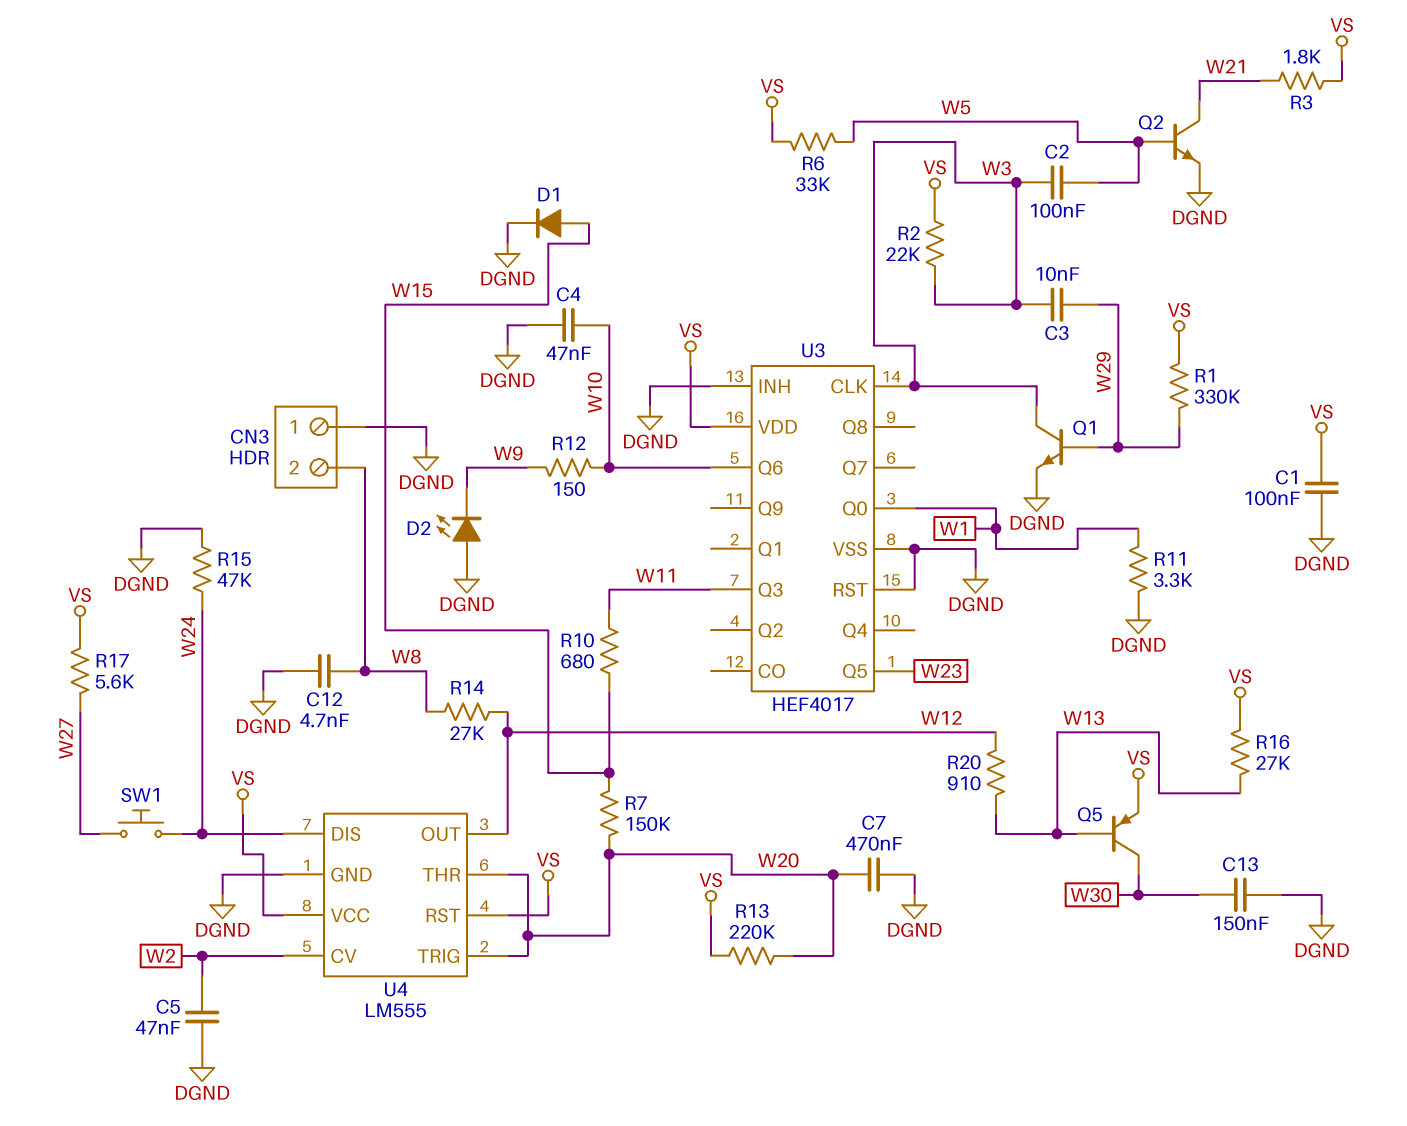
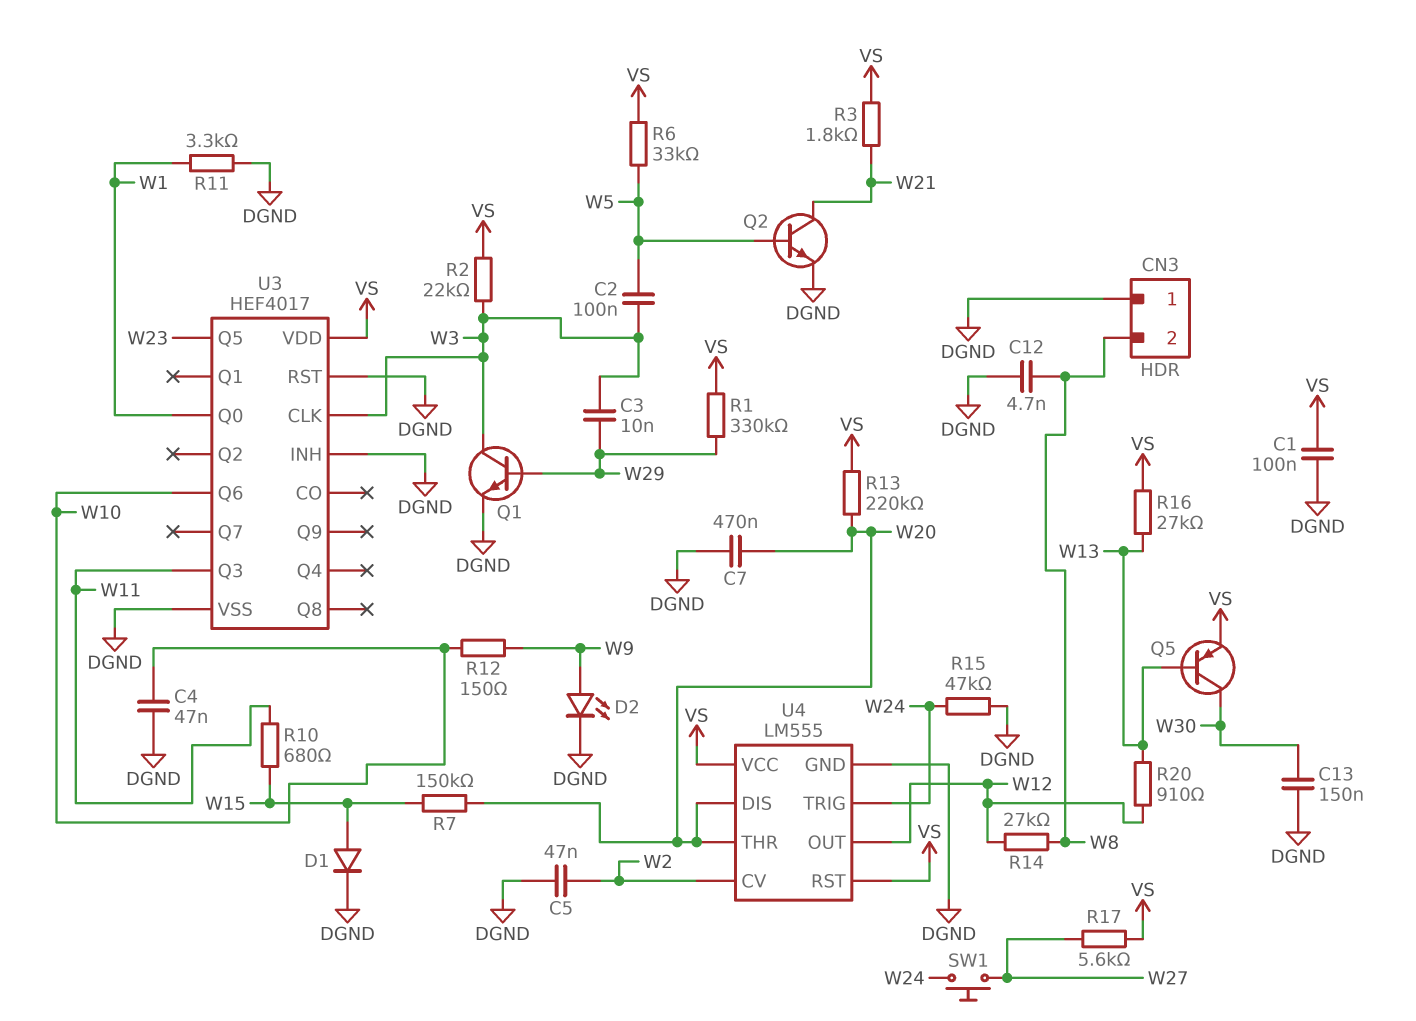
D2: LED (A DGND, K W9) -> LED (A W9, K DGND)
U4 pin DIS: W24 -> W20
U4 pin TRIG: W20 -> W24

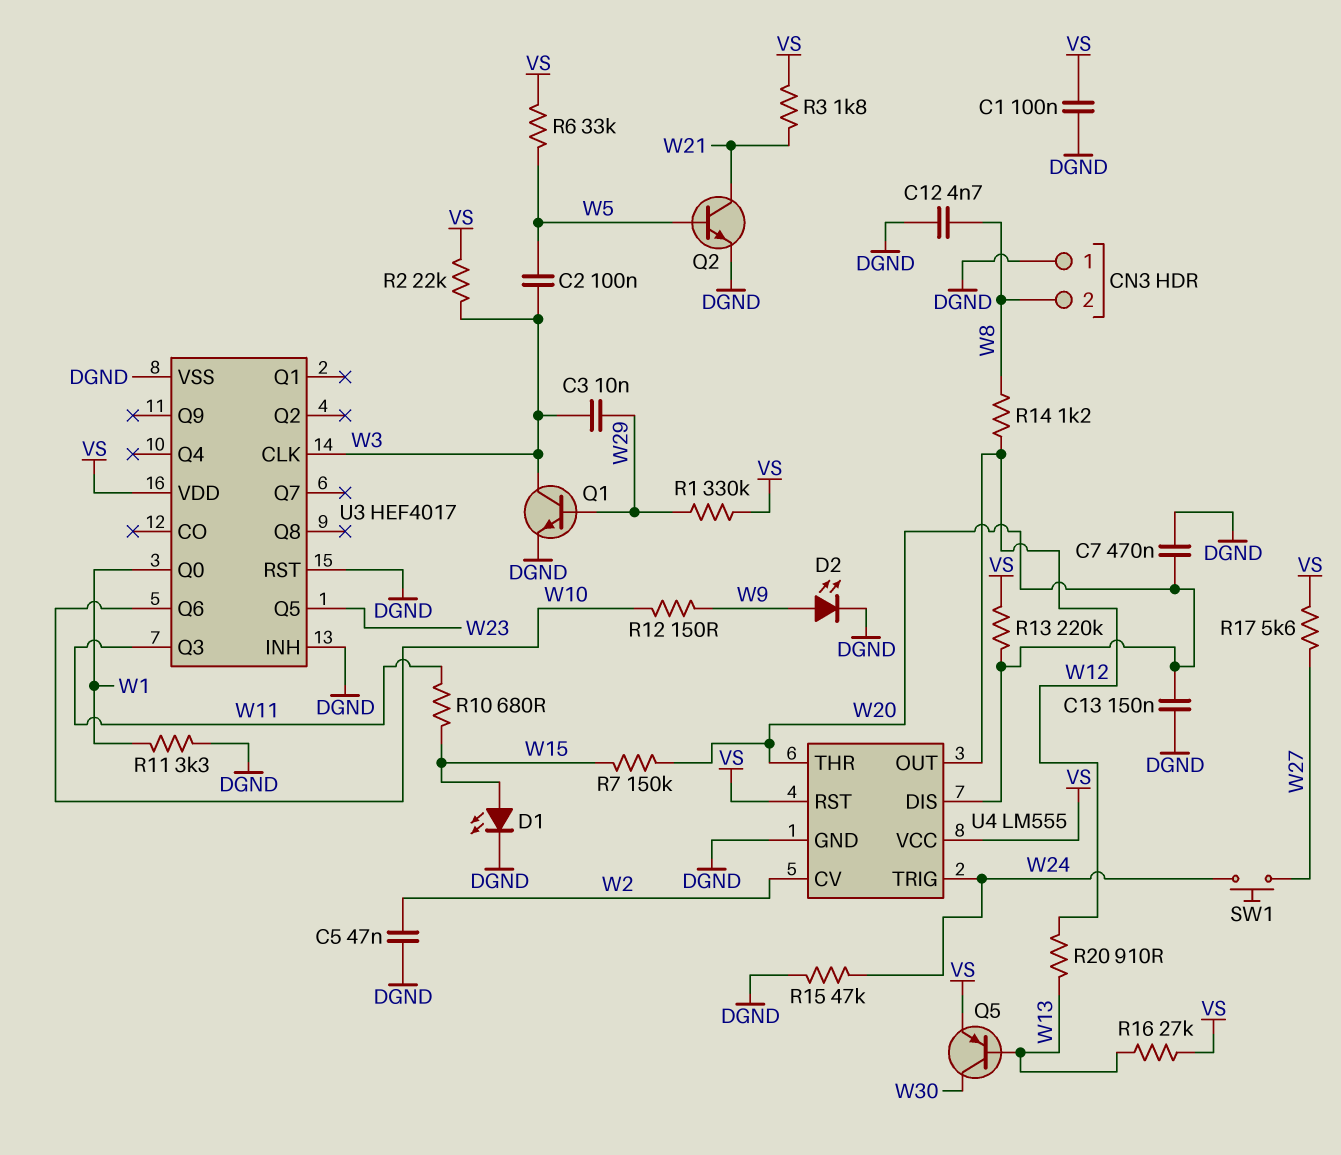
C4: 47nF (DGND, W10) -> none
C13: 150nF (DGND, W30) -> 150nF (DGND, W20)
D1: diode (A W15, K DGND) -> LED (A W15, K DGND)
R14: 27k (W8, W12) -> 1.2k (W8, W12)

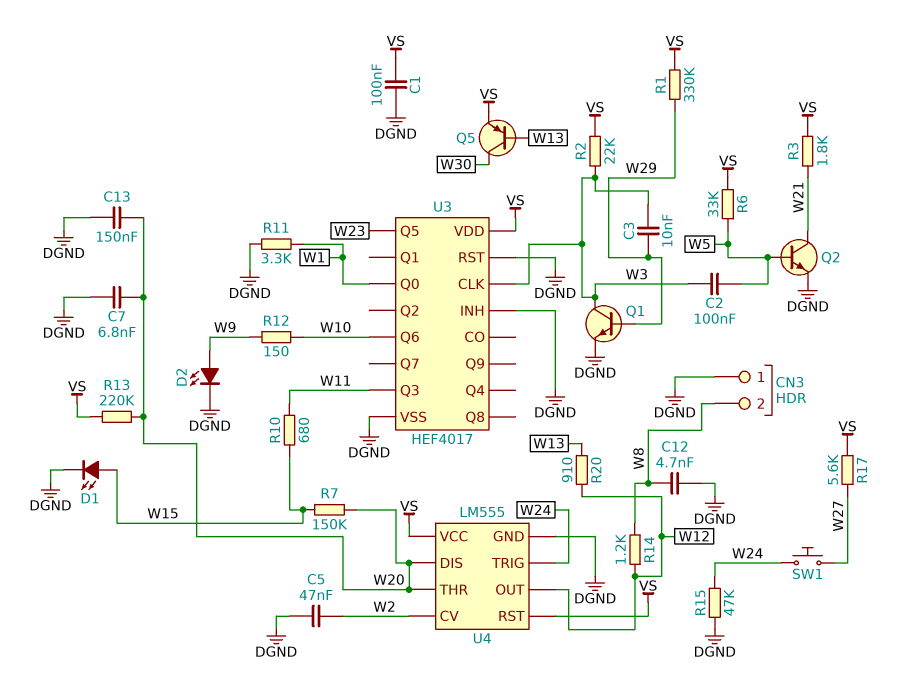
C7: 470nF (DGND, W20) -> 6.8nF (DGND, W20)
R16: 27k (VS, W13) -> none

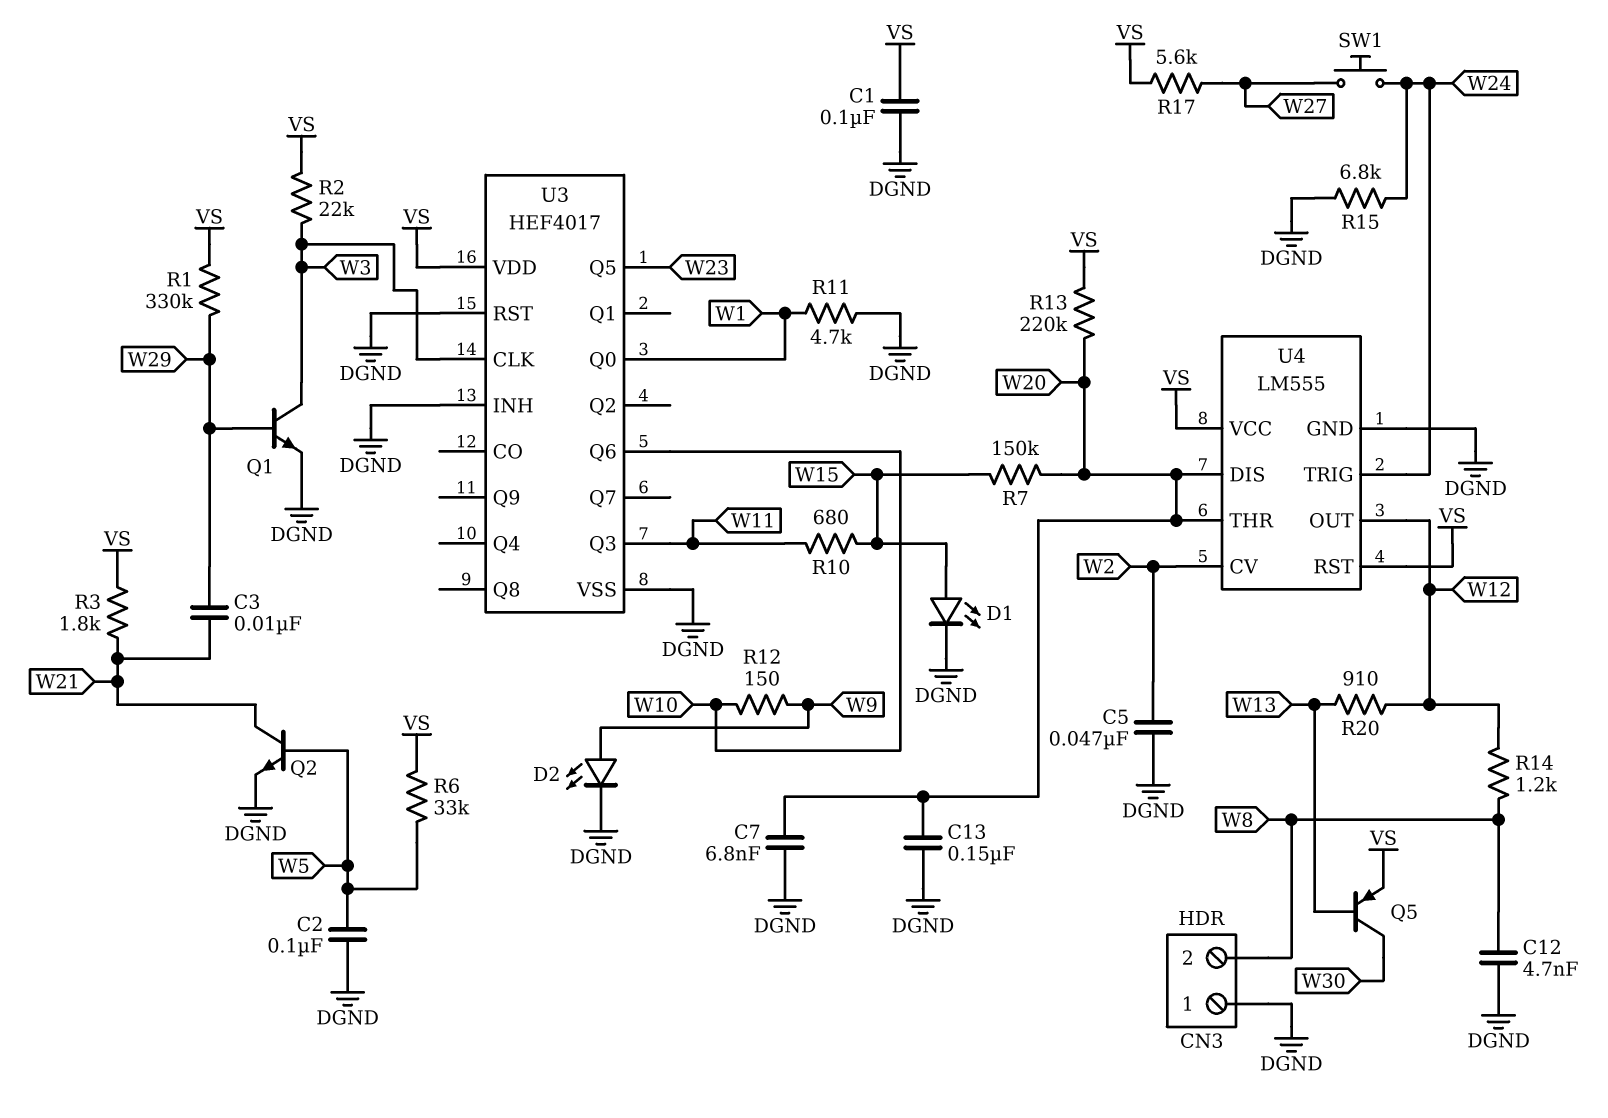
C2: 100nF (W3, W5) -> 100nF (DGND, W5)
C3: 10nF (W3, W29) -> 10nF (W21, W29)
R11: 3.3k (DGND, W1) -> 4.7k (DGND, W1)
R15: 47k (DGND, W24) -> 6.8k (DGND, W24)

